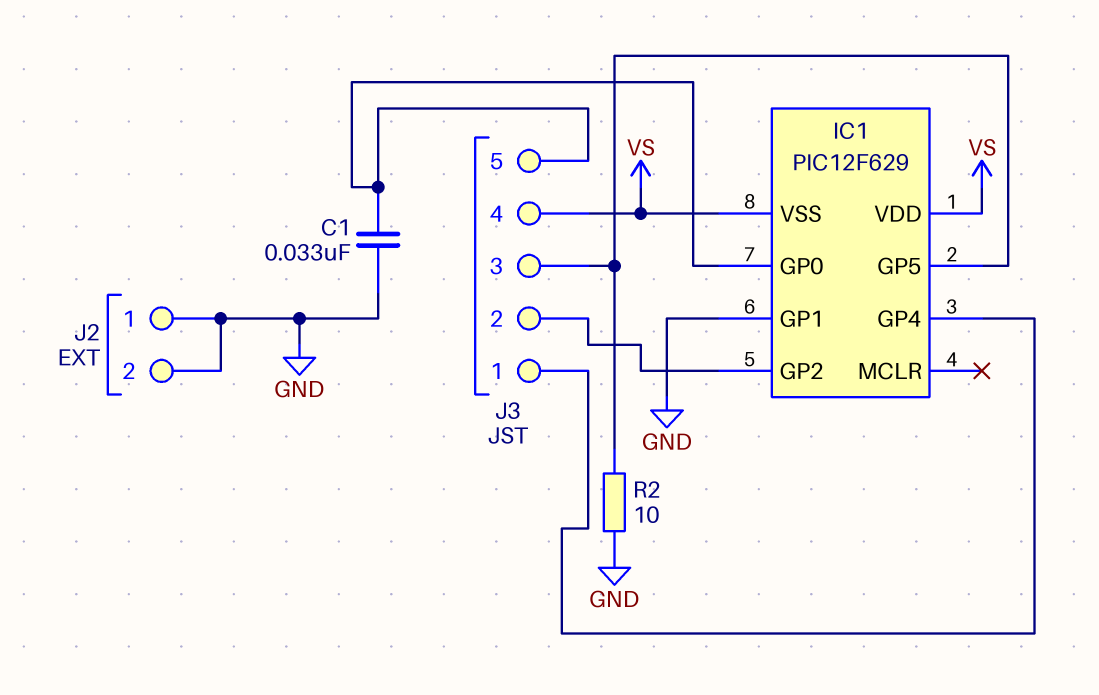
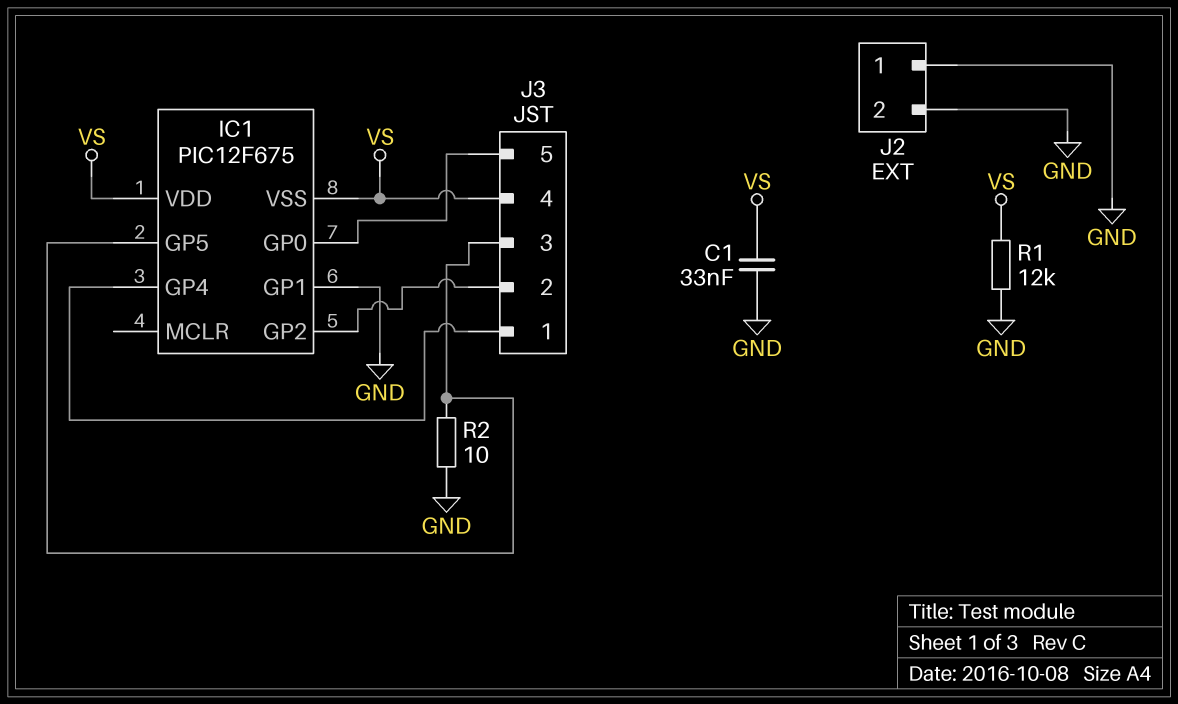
C1: 33nF (GND, IC1/GP0) -> 33nF (GND, VS)
IC1: PIC12F629 -> PIC12F675
R1: none -> 12k (GND, VS)

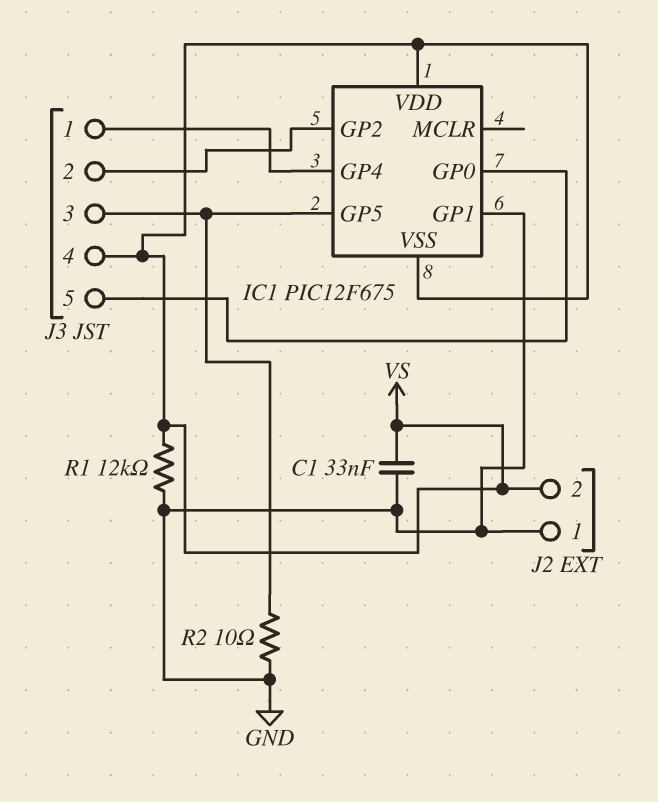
J2 pin 2: GND -> VS

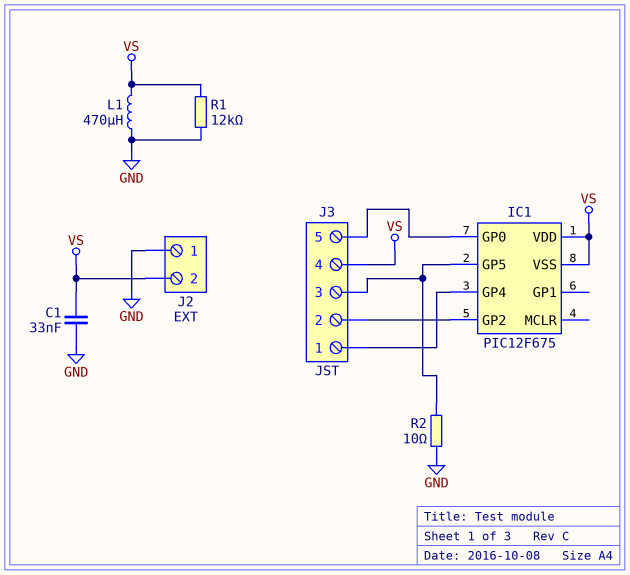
IC1 pin GP1: GND -> none
L1: none -> 470uH (GND, VS)

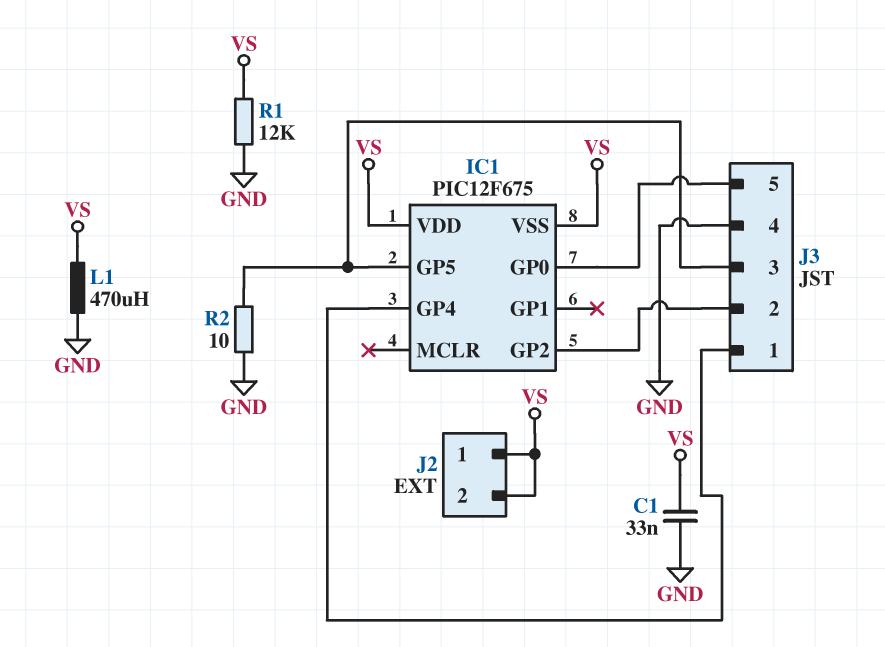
J2 pin 1: GND -> VS
J3 pin 4: VS -> GND

